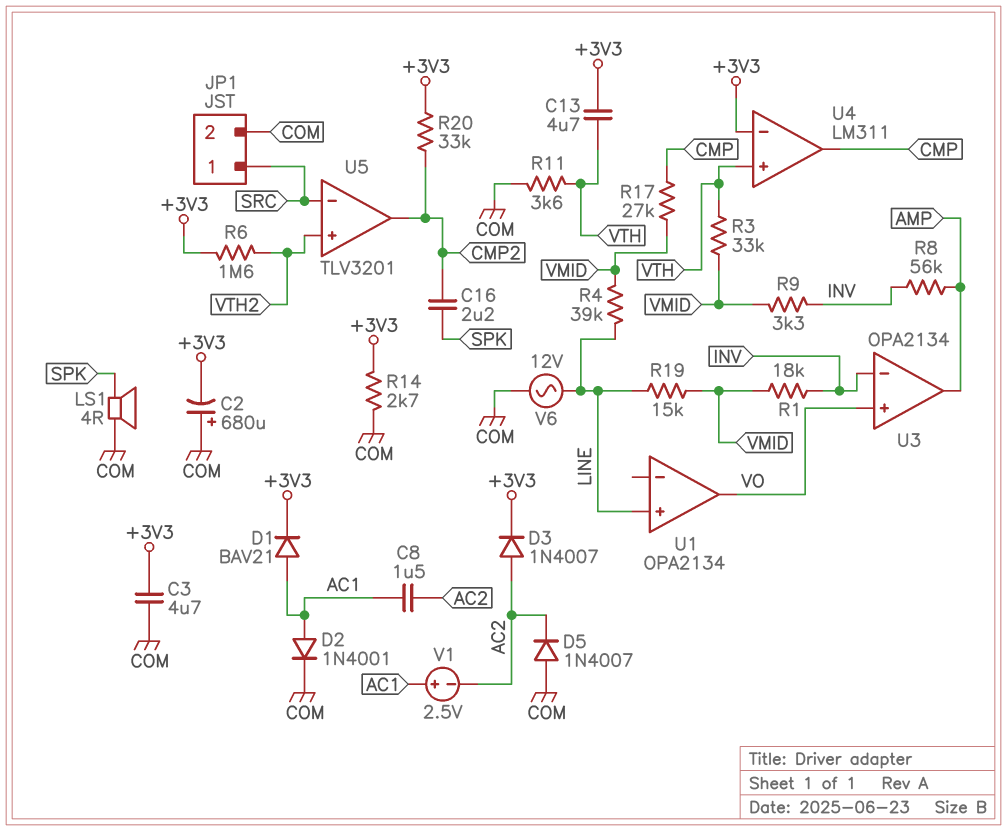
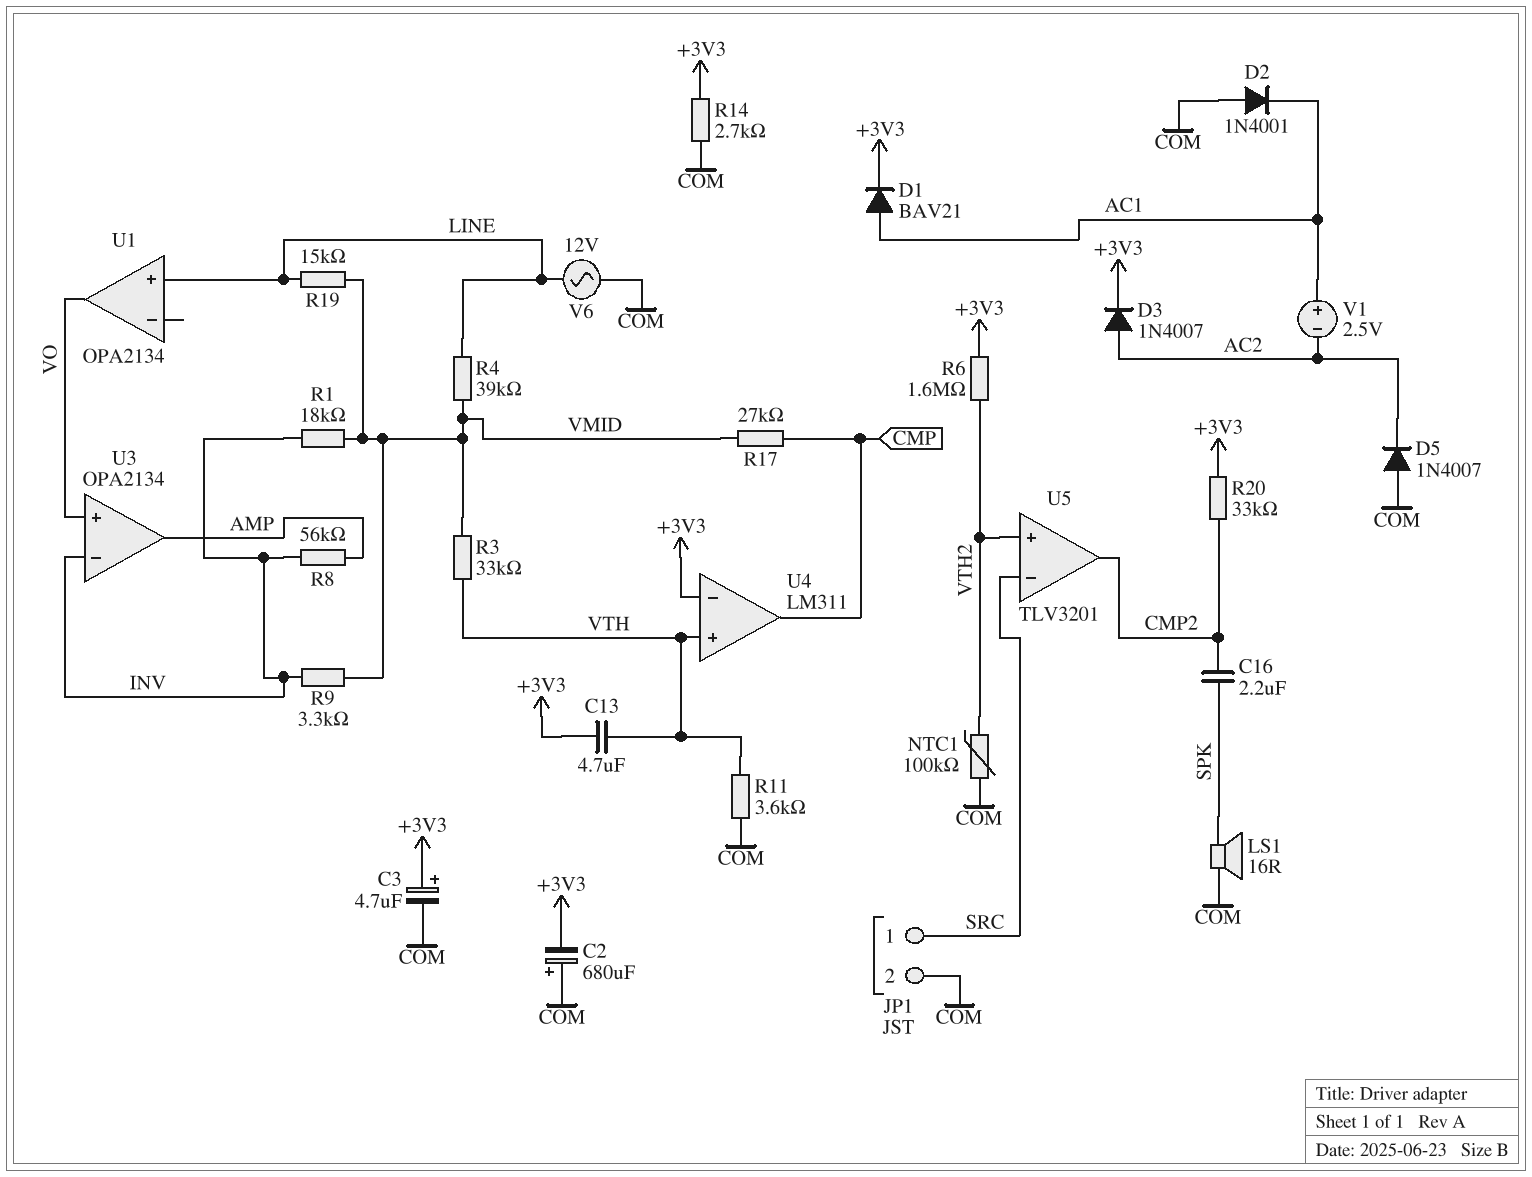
C3: 4.7uF (+3V3, COM) -> 4.7uF (plus +3V3, minus COM)
C8: 1.5uF (AC1, AC2) -> none
D2: diode 1N4001 (A AC1, K COM) -> diode 1N4001 (A COM, K AC1)
LS1: speaker 4R (COM, SPK) -> speaker 16R (COM, SPK)
NTC1: none -> 100k (COM, VTH2)

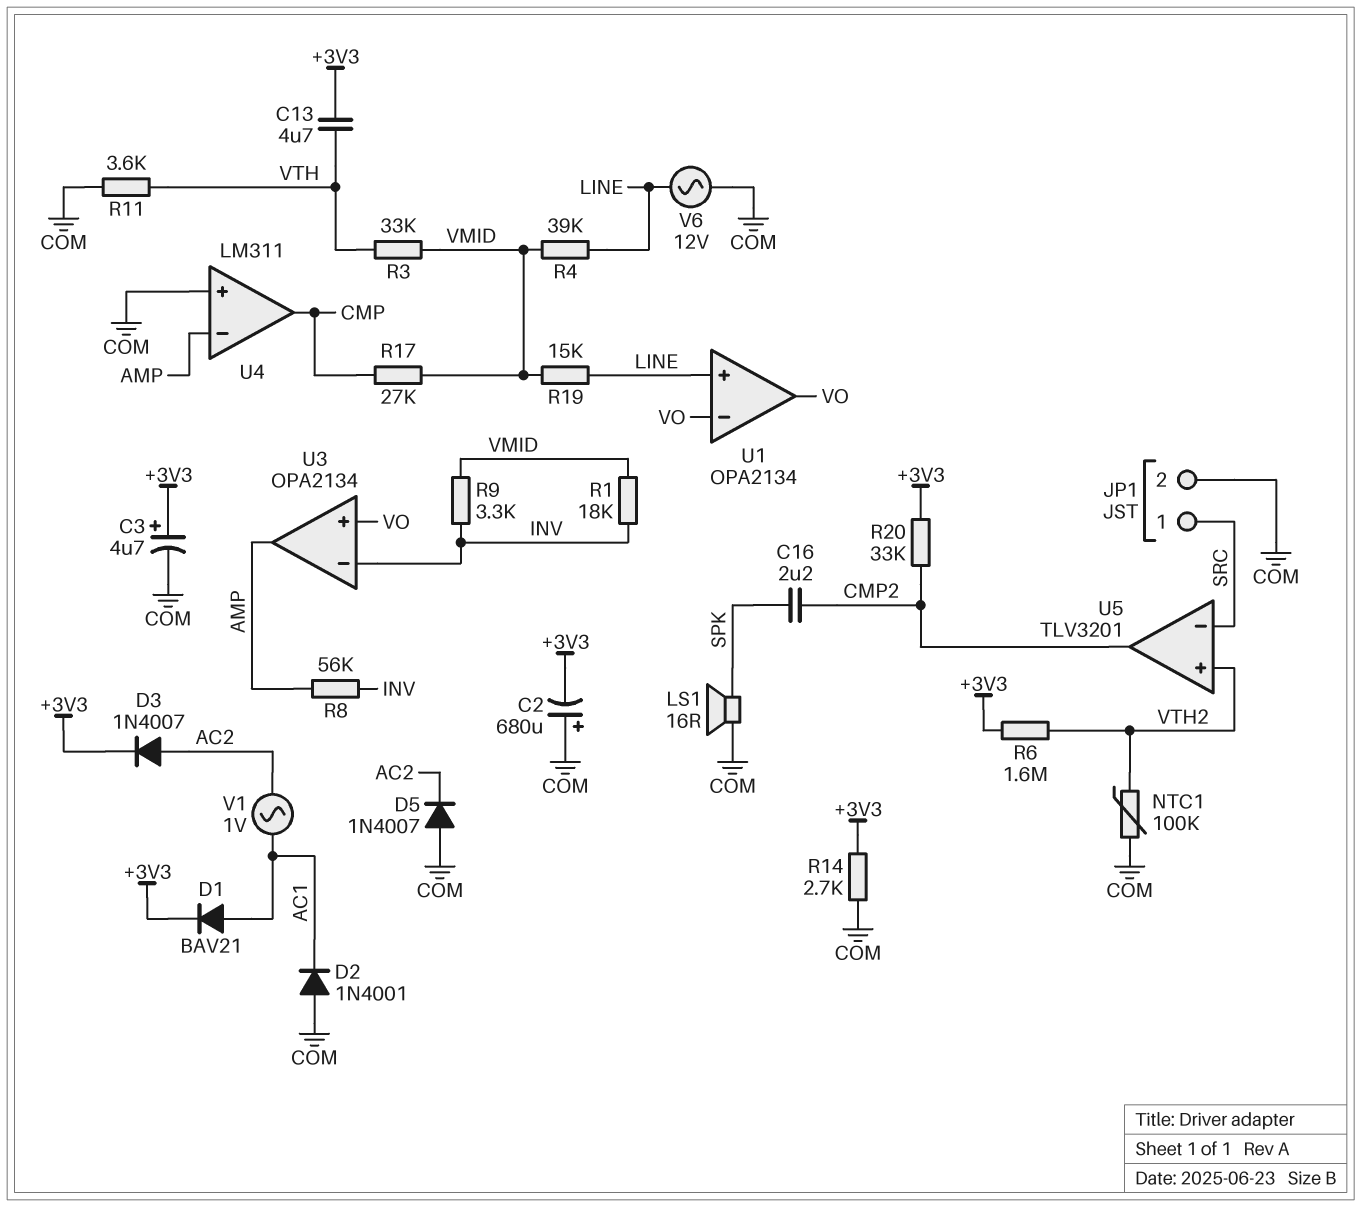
U1 pin in-: none -> VO
U4 pin in+: VTH -> COM
U4 pin in-: +3V3 -> AMP
V1: 2.5V (plus AC1, minus AC2) -> AC 1V (AC1, AC2)

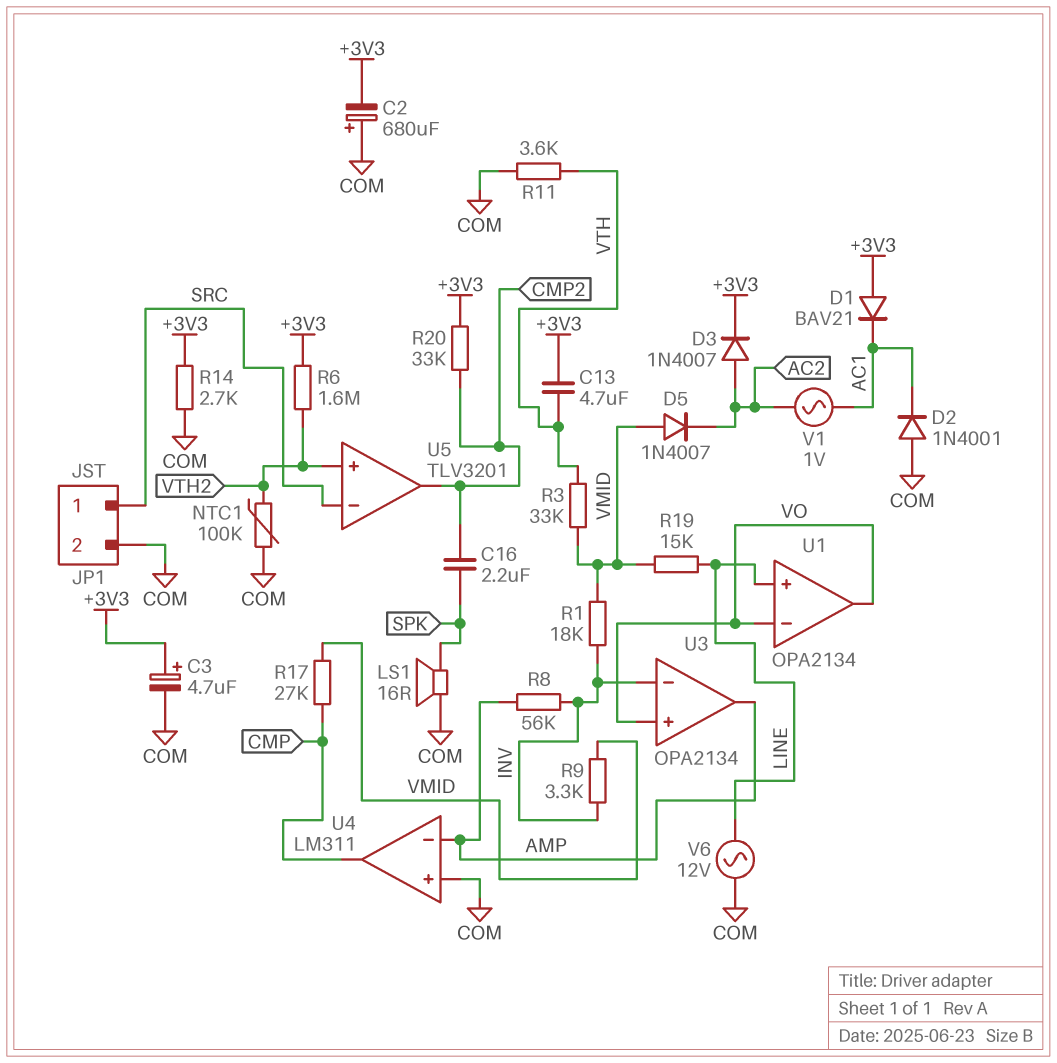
D1: diode BAV21 (A AC1, K +3V3) -> diode BAV21 (A +3V3, K AC1)
D5: diode 1N4007 (A COM, K AC2) -> diode 1N4007 (A VMID, K AC2)
R4: 39k (LINE, VMID) -> none

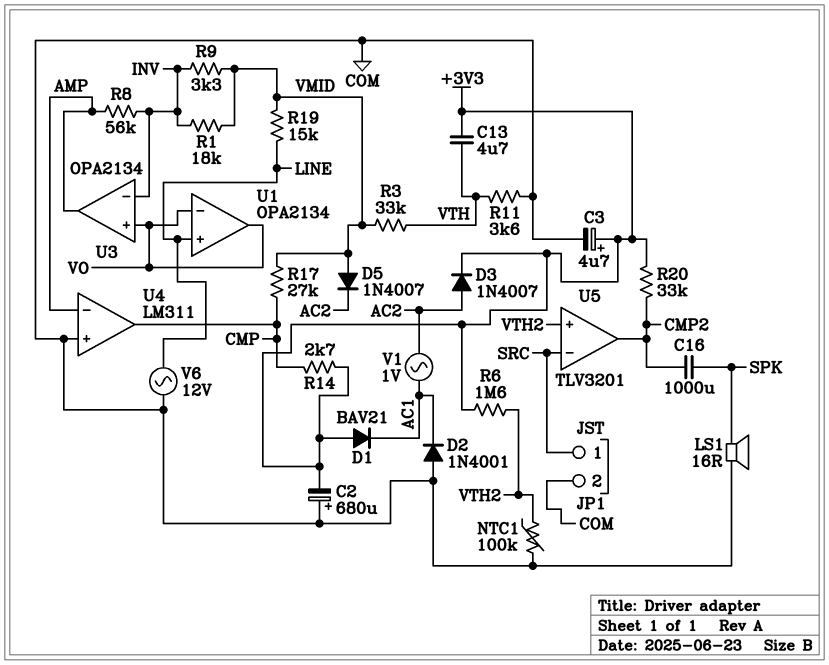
C16: 2.2uF (CMP2, SPK) -> 1000uF (CMP2, SPK)
R14: 2.7k (+3V3, COM) -> 2.7k (+3V3, CMP)

